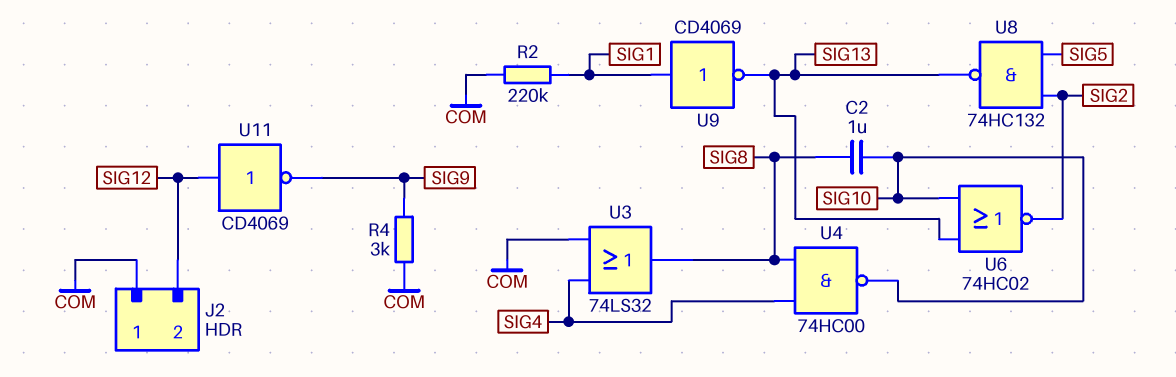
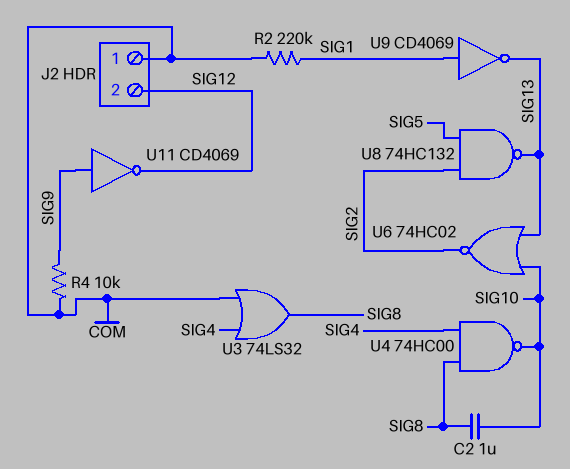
R4: 3k (COM, SIG9) -> 10k (COM, SIG9)
U11: NOT CD4069 (in SIG12, out SIG9) -> NOT CD4069 (in SIG9, out SIG12)

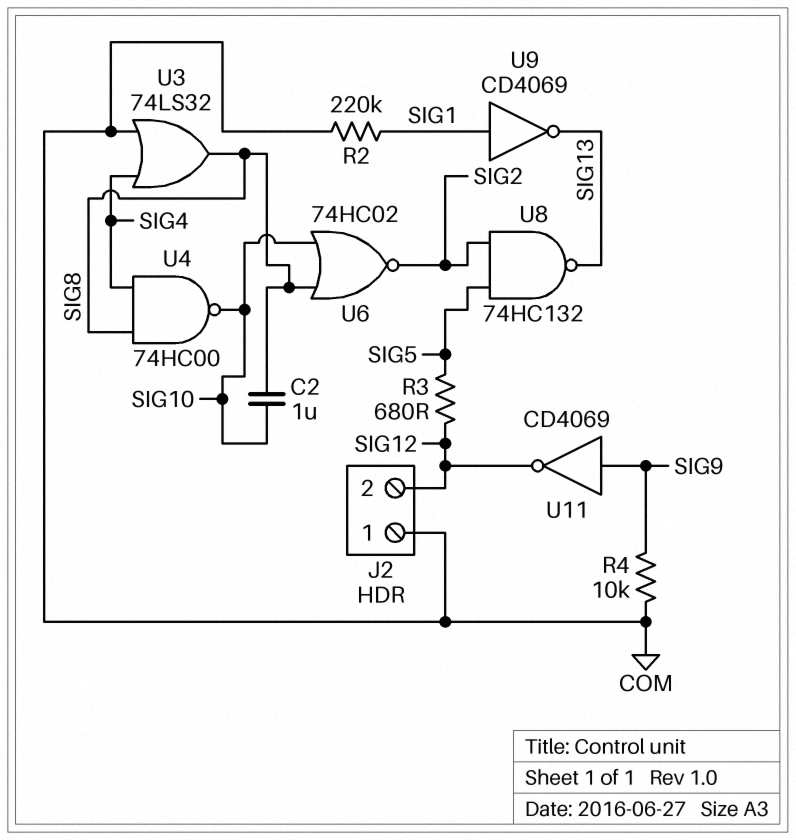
R3: none -> 680 (SIG5, SIG12)
U6: NOR 74HC02 (in SIG10, in SIG13, out SIG2) -> NOR 74HC02 (in SIG8, in SIG10, out SIG2)

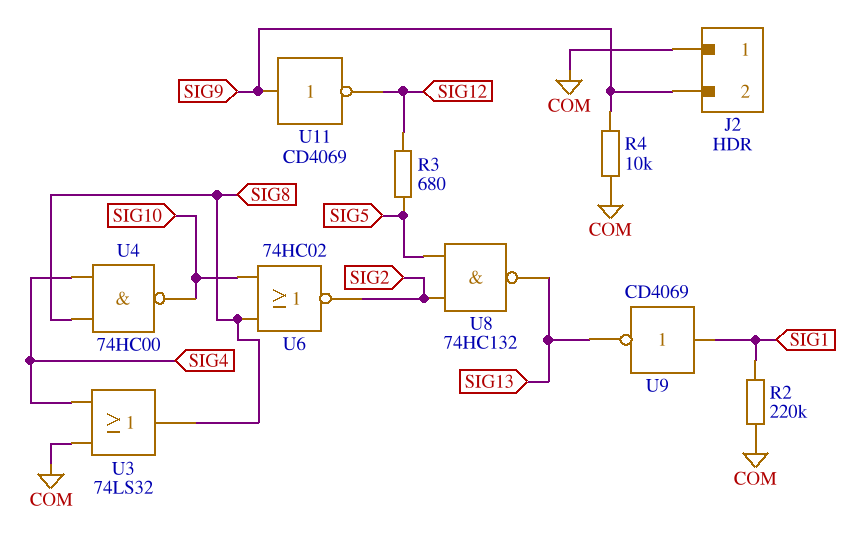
C2: 1uF (SIG8, SIG10) -> none
J2 pin 2: SIG12 -> SIG9

